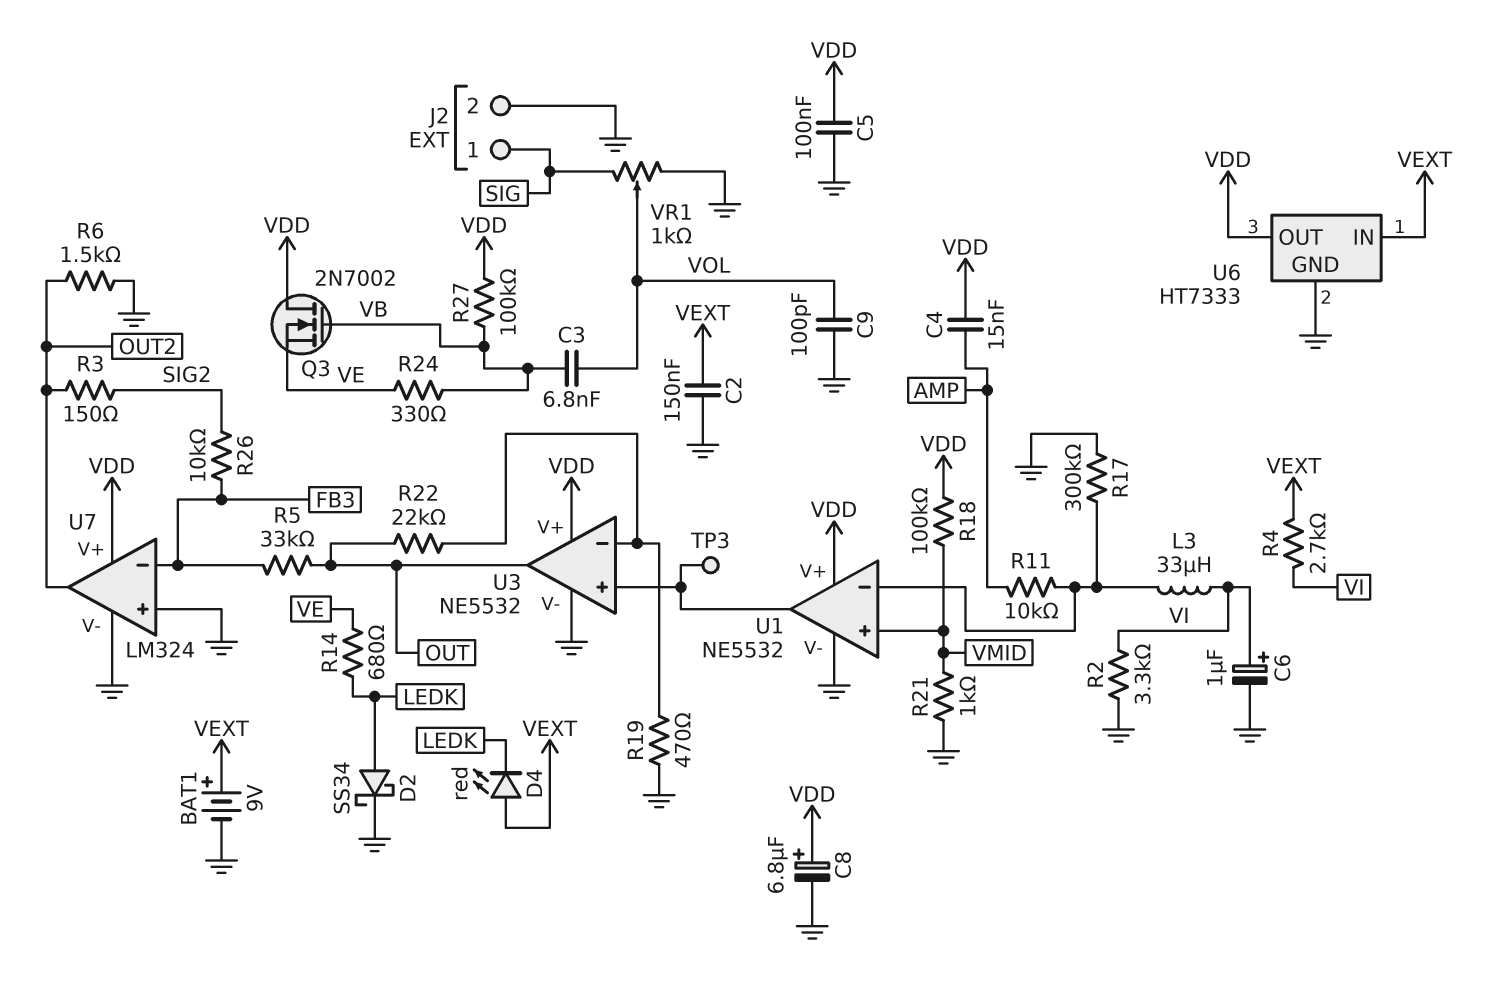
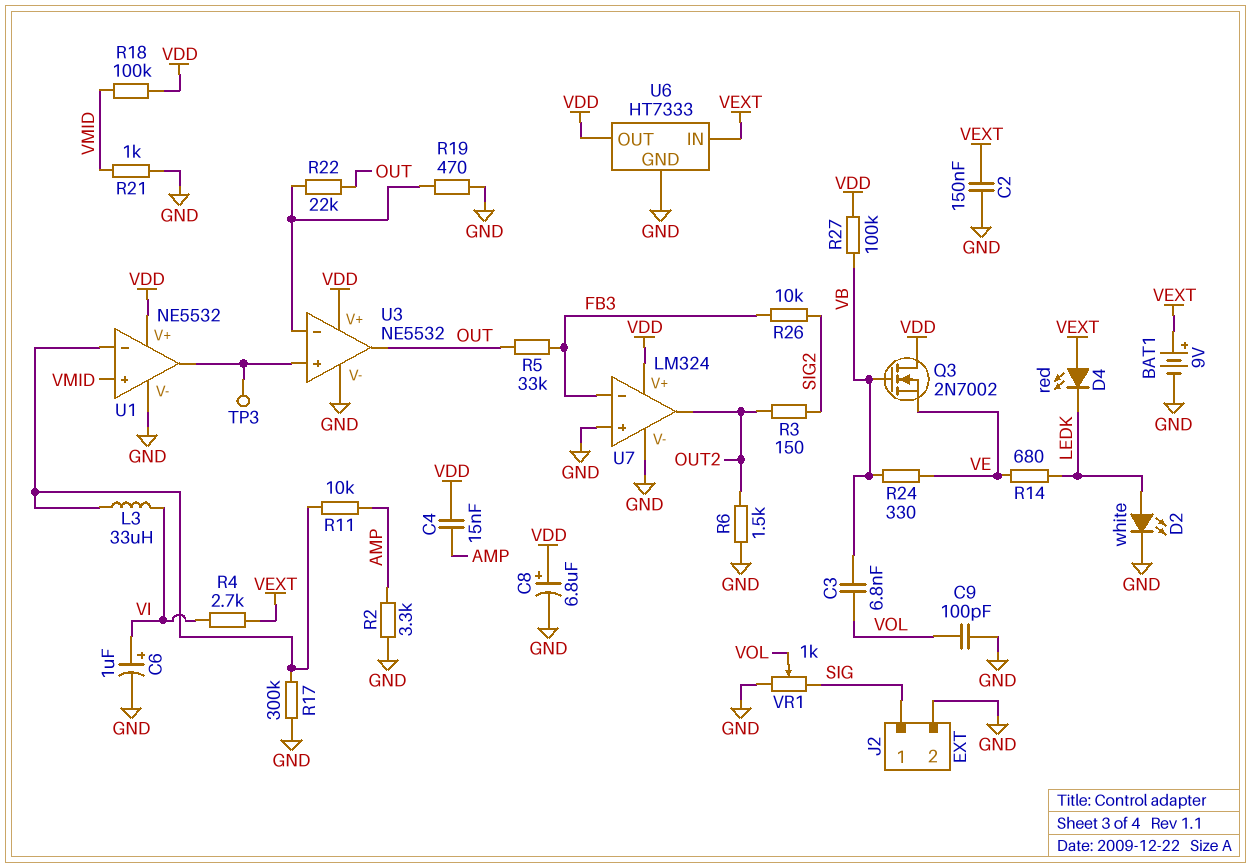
C5: 100nF (GND, VDD) -> none
D2: schottky SS34 (A LEDK, K GND) -> LED white (A LEDK, K GND)
R2: 3.3k (GND, VI) -> 3.3k (AMP, GND)

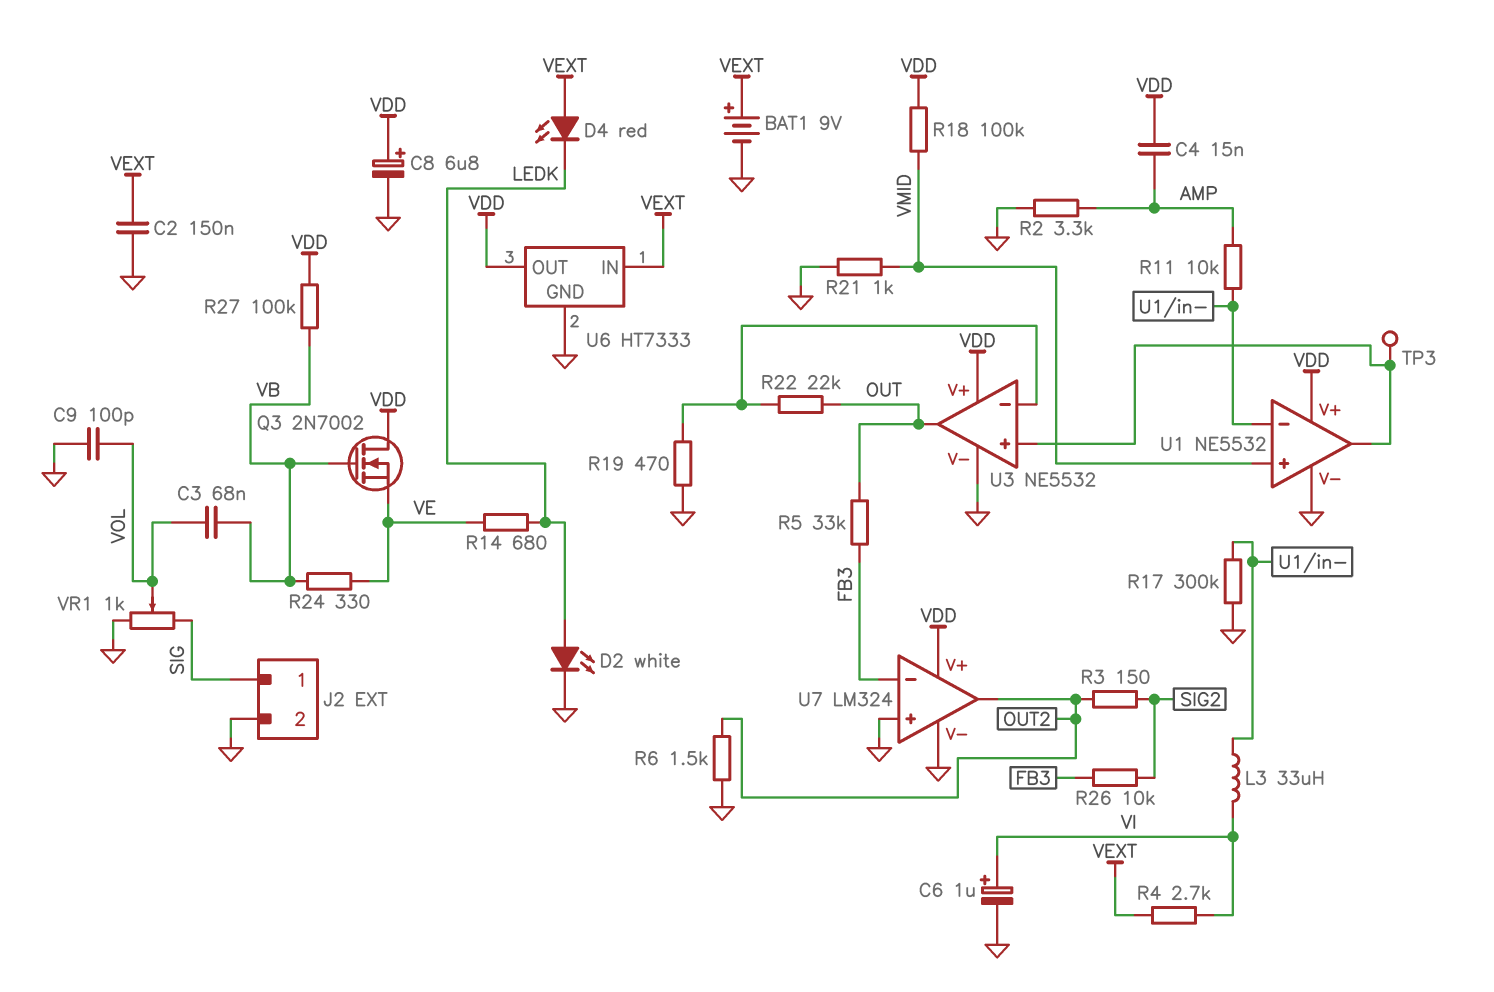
C3: 6.8nF (VB, VOL) -> 68nF (VB, VOL)

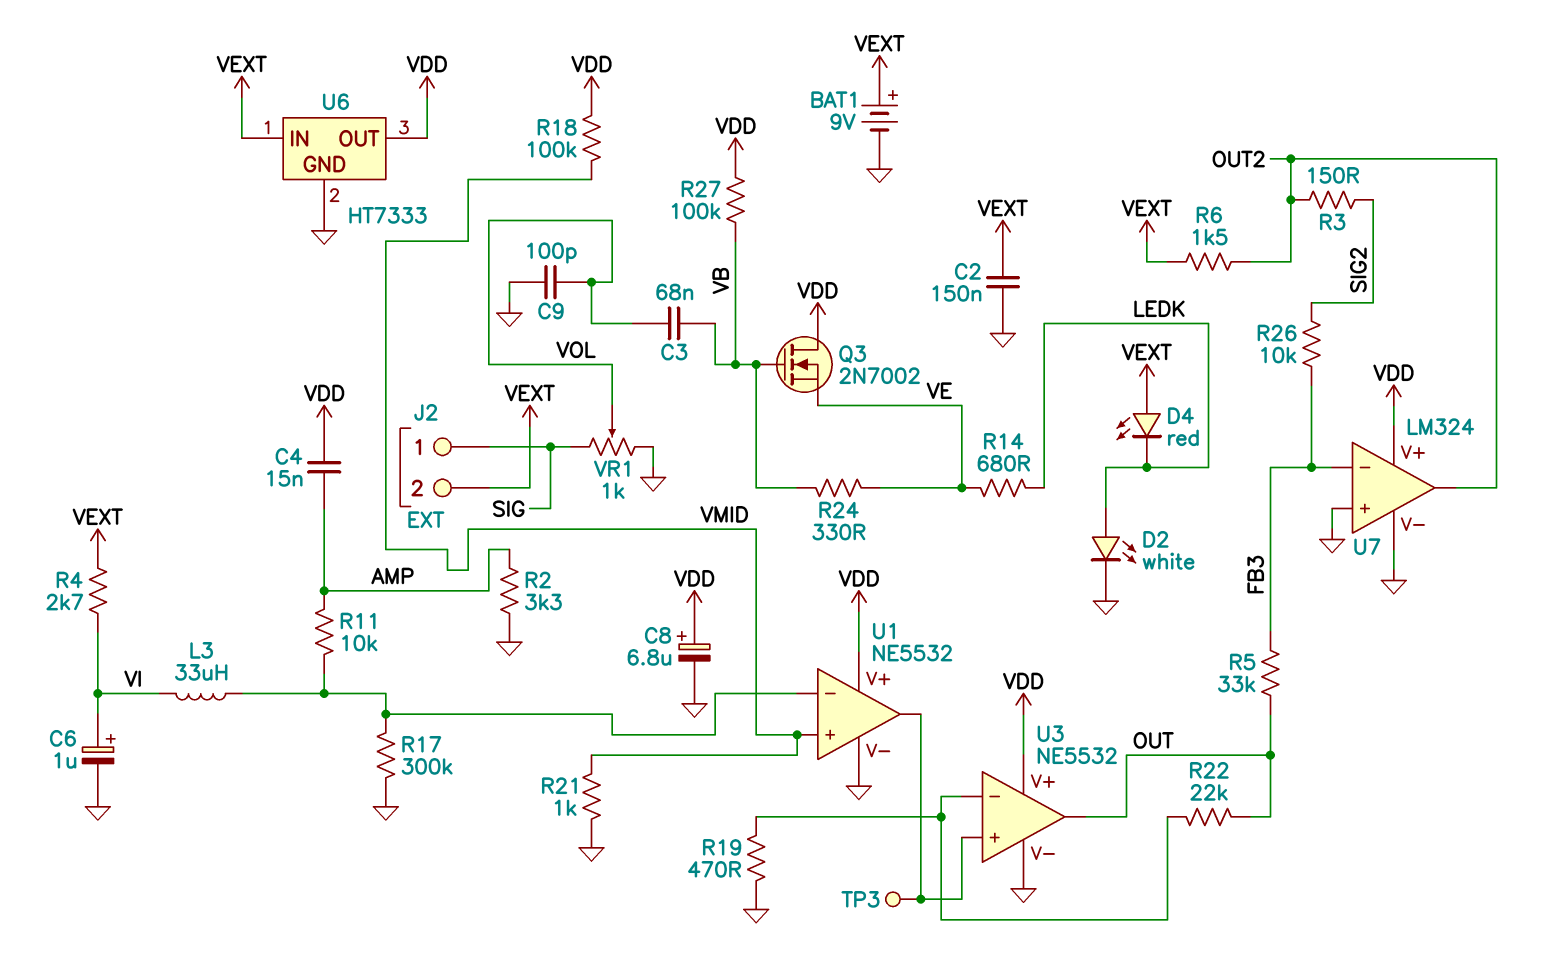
J2 pin 2: GND -> VEXT
R6: 1.5k (GND, OUT2) -> 1.5k (OUT2, VEXT)

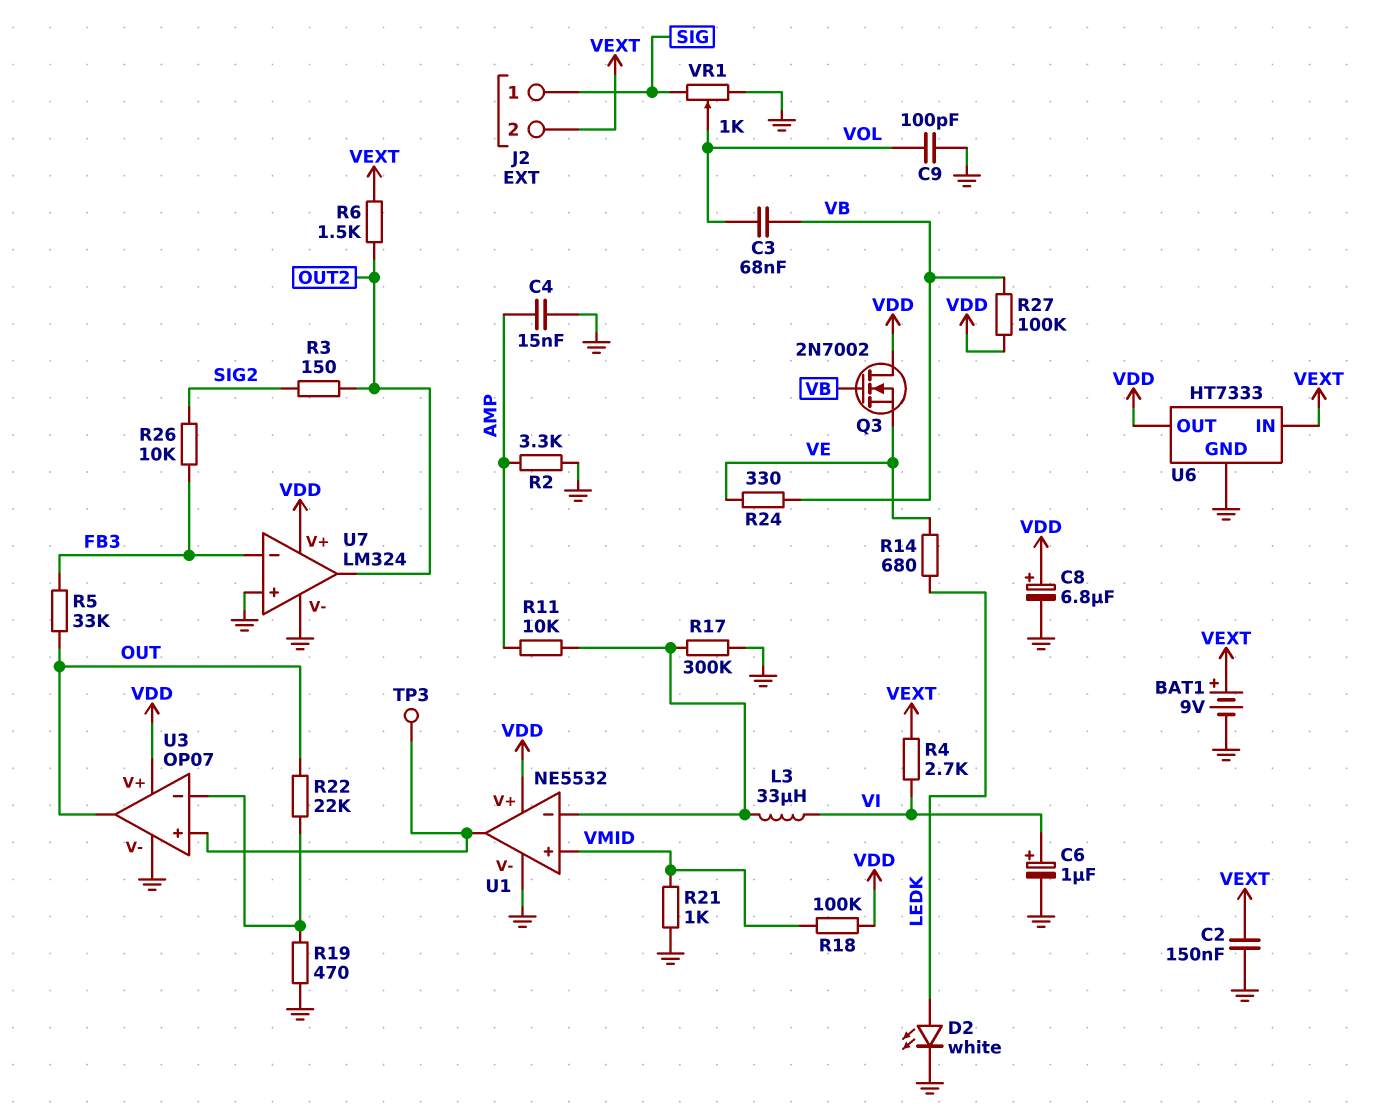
C4: 15nF (AMP, VDD) -> 15nF (AMP, GND)
D4: LED red (A VEXT, K LEDK) -> none
U3: NE5532 -> OP07

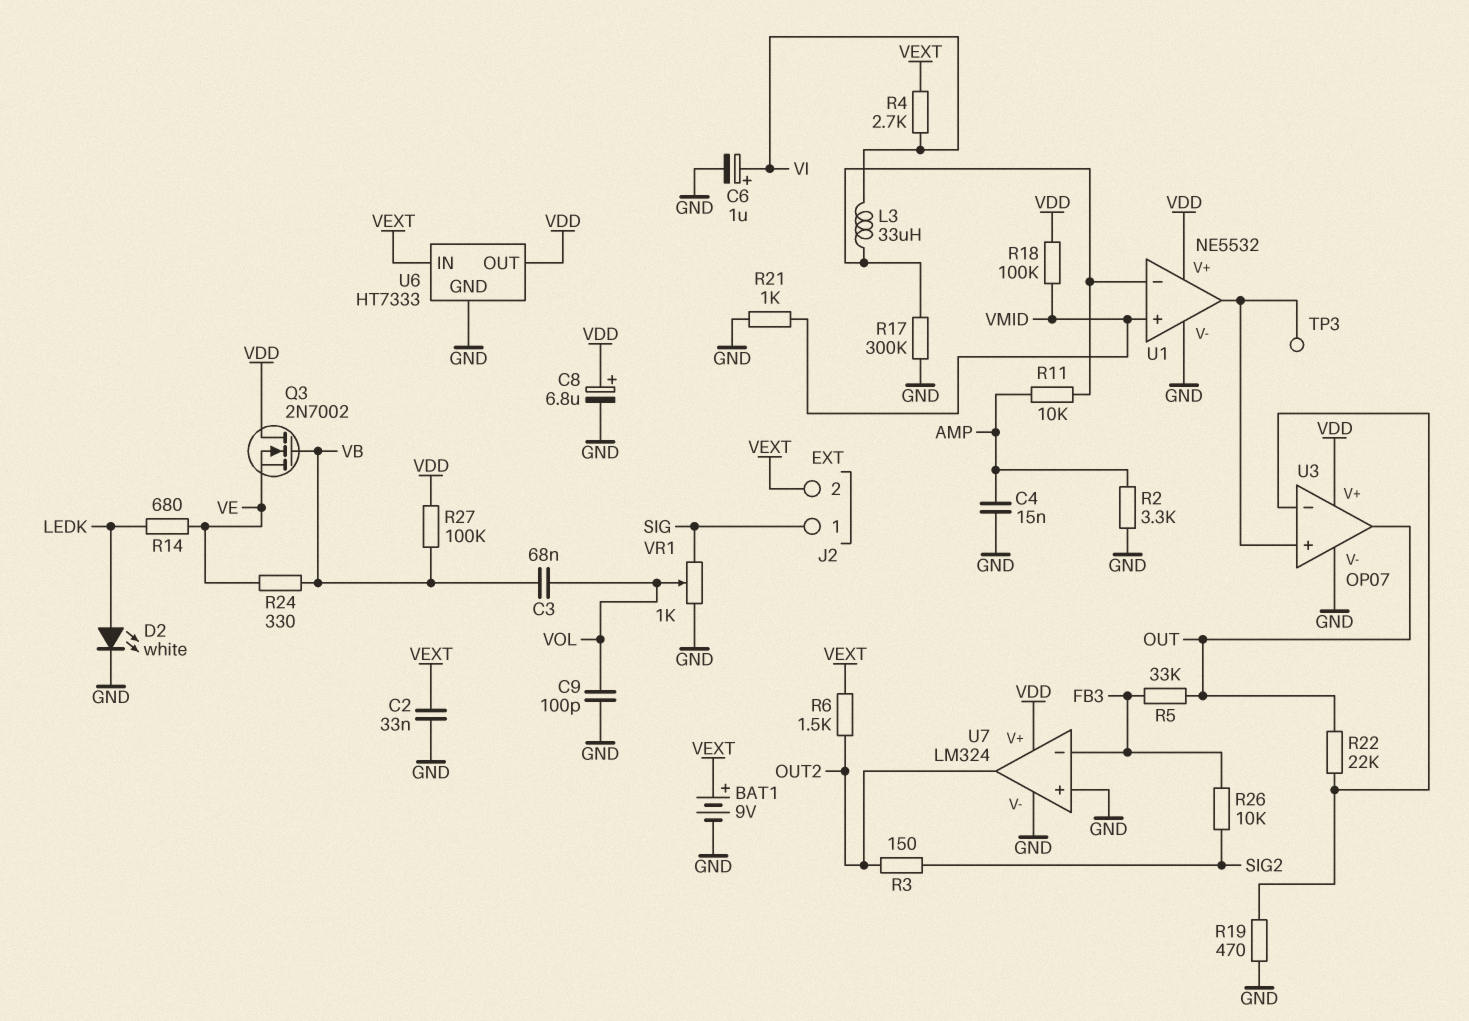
C2: 150nF (GND, VEXT) -> 33nF (GND, VEXT)

